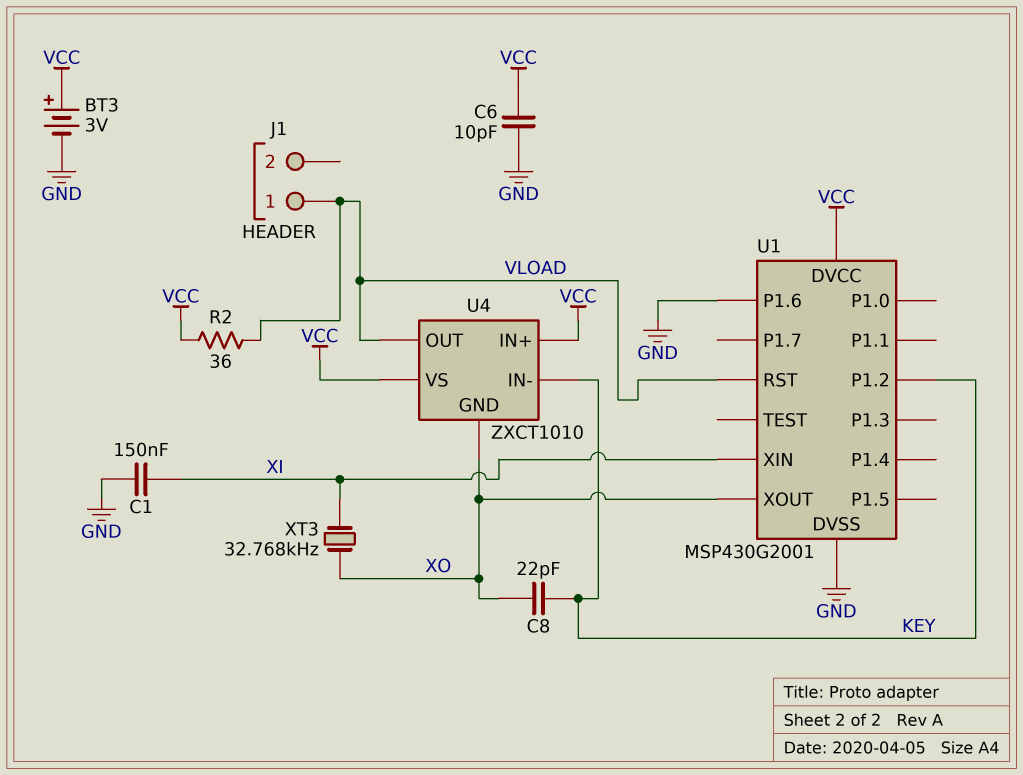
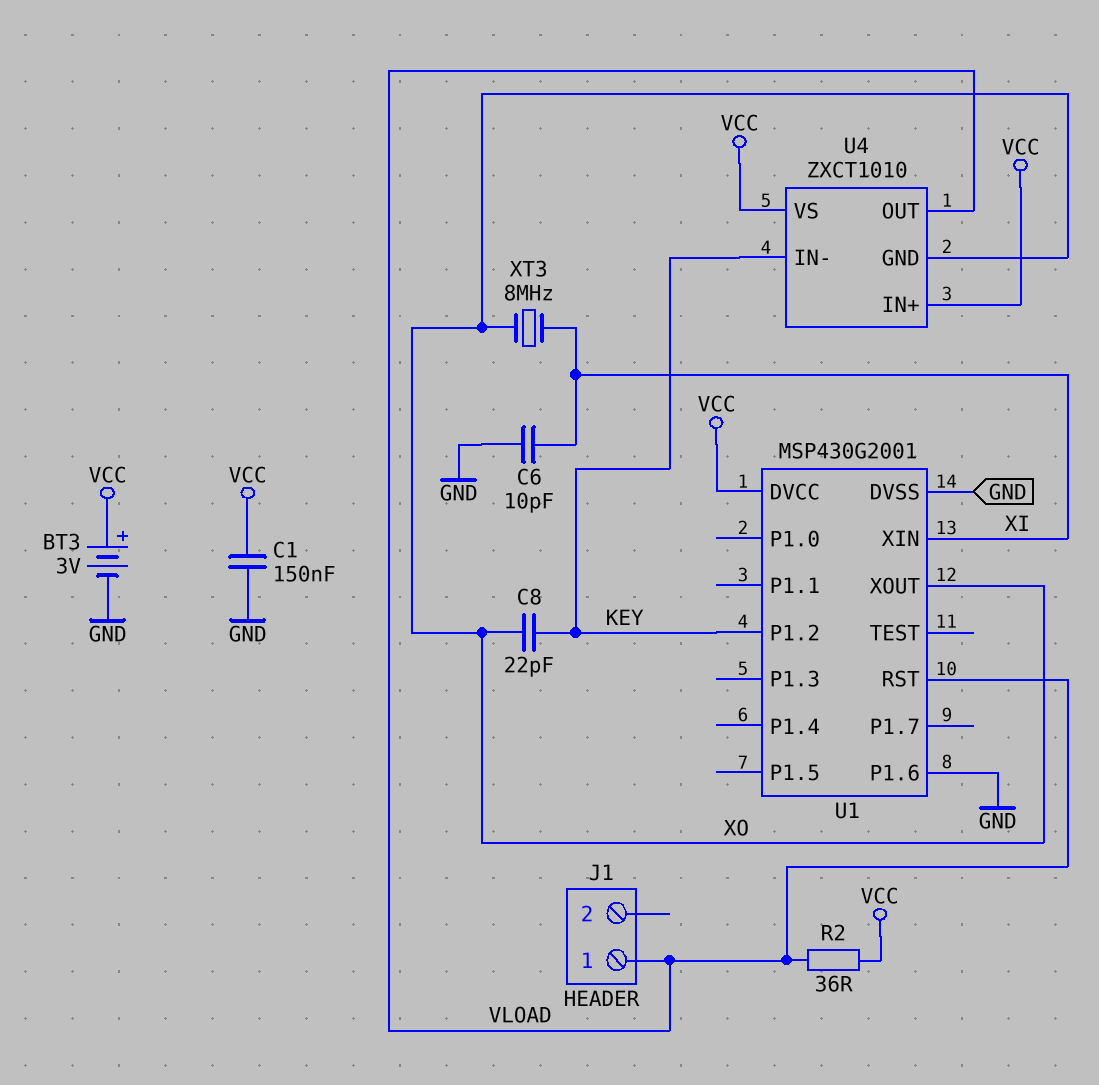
C1: 150nF (GND, XI) -> 150nF (GND, VCC)
C6: 10pF (GND, VCC) -> 10pF (GND, XI)
XT3: 32.768kHz (XI, XO) -> 8MHz (XI, XO)

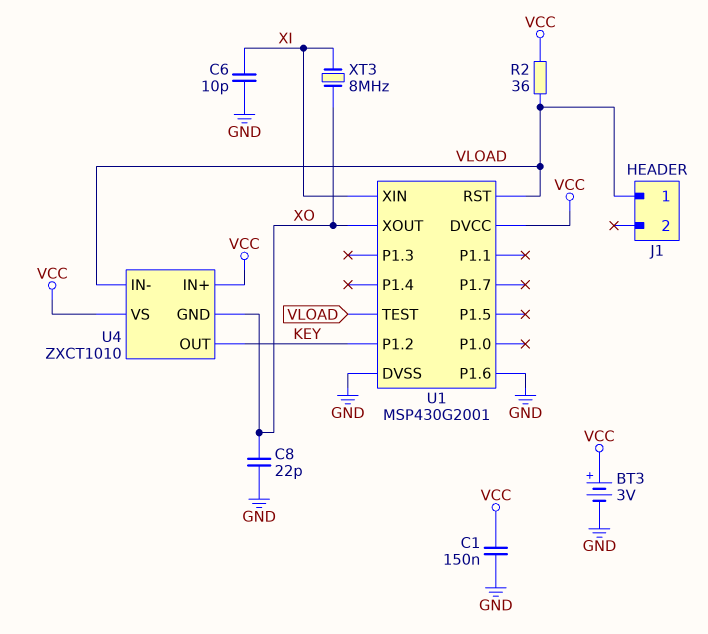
C8: 22pF (KEY, XO) -> 22pF (GND, XO)
U1 pin TEST: none -> VLOAD
U4 pin IN-: KEY -> VLOAD
U4 pin OUT: VLOAD -> KEY

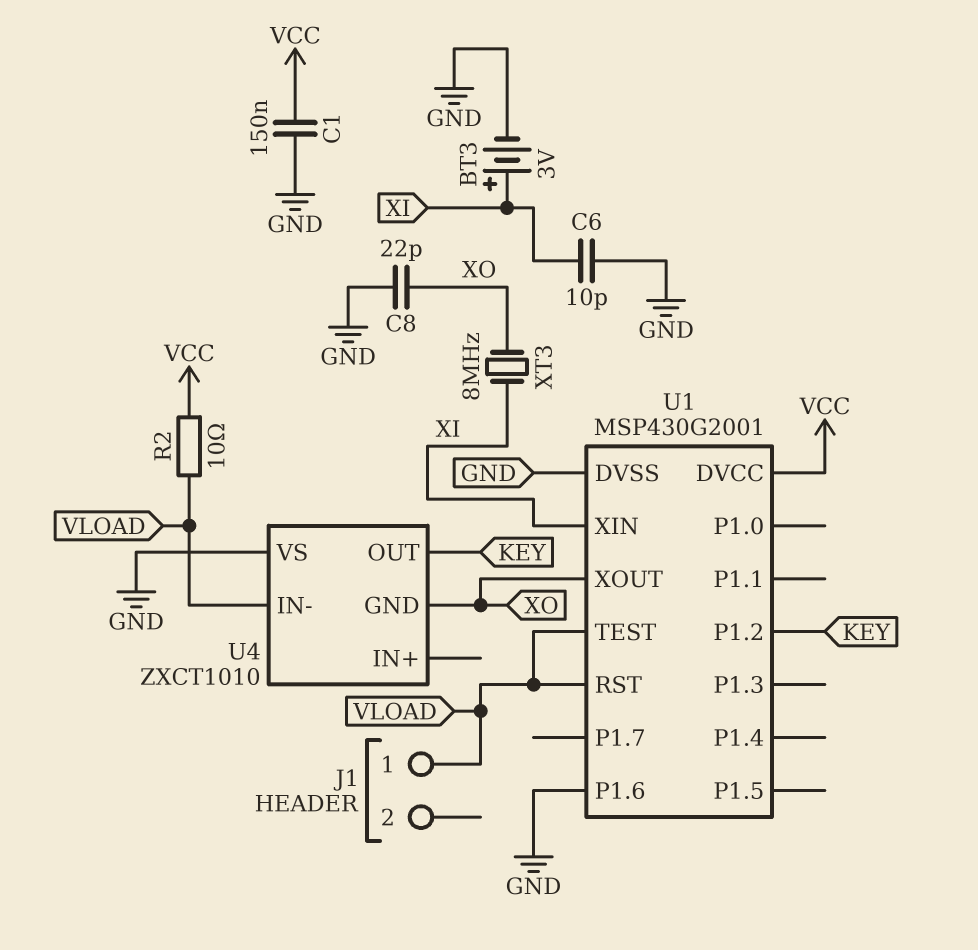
BT3: 3V (plus VCC, minus GND) -> 3V (plus XI, minus GND)
R2: 36 (VCC, VLOAD) -> 10 (VCC, VLOAD)
U4 pin IN+: VCC -> none
U4 pin VS: VCC -> GND

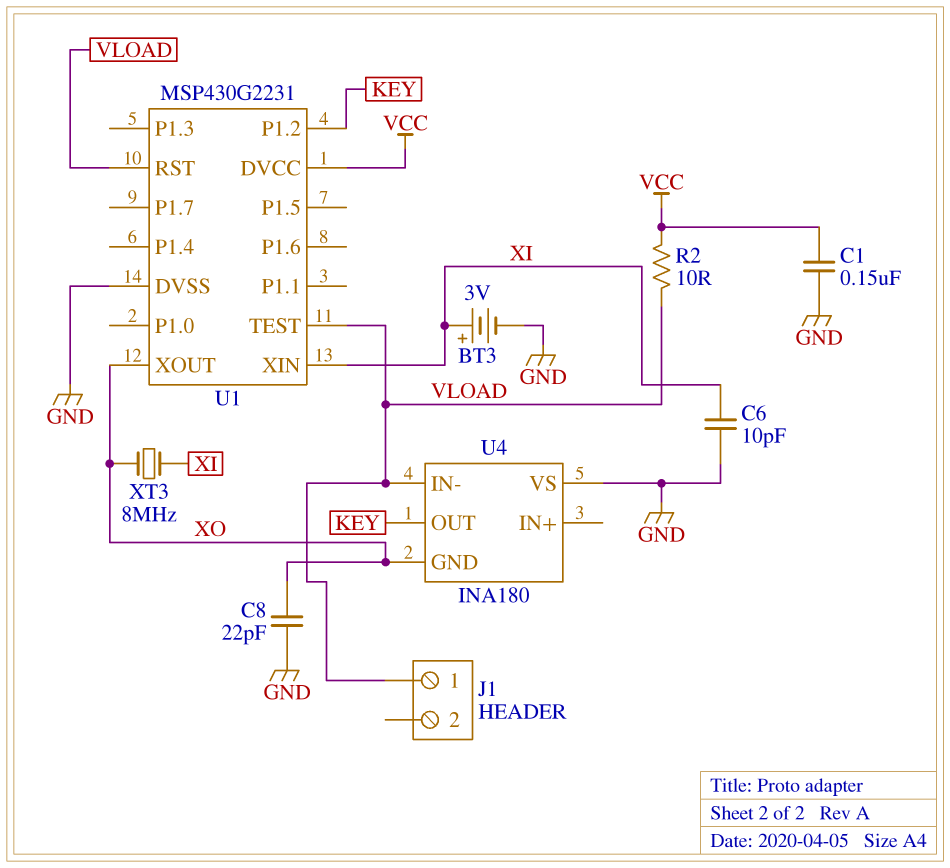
U1: MSP430G2001 -> MSP430G2231
U1 pin P1.6: GND -> none
U4: ZXCT1010 -> INA180

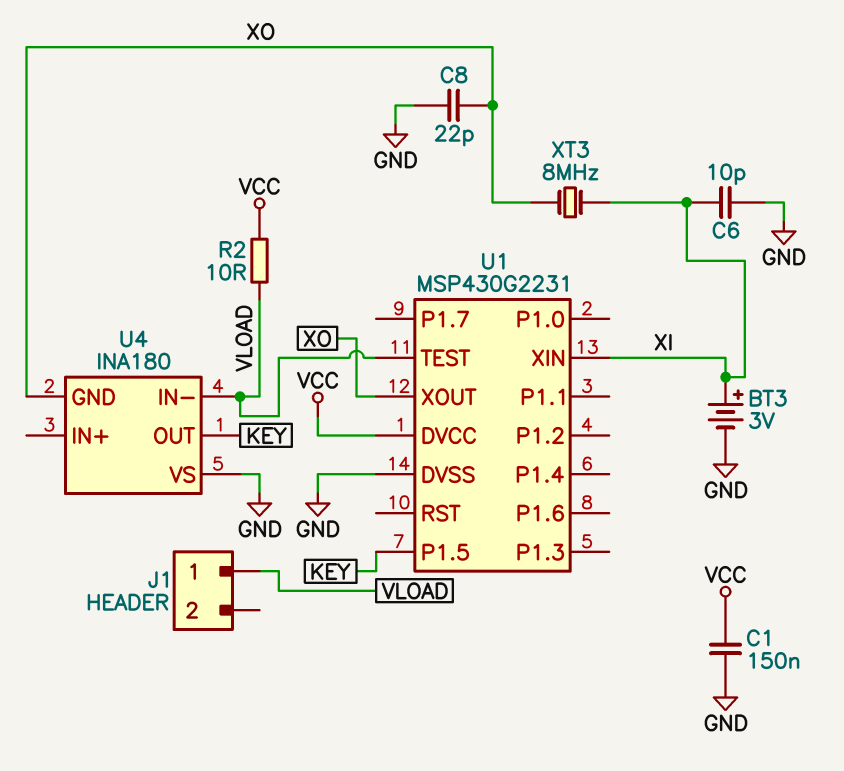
U1 pin P1.2: KEY -> none
U1 pin P1.5: none -> KEY
U1 pin RST: VLOAD -> none

